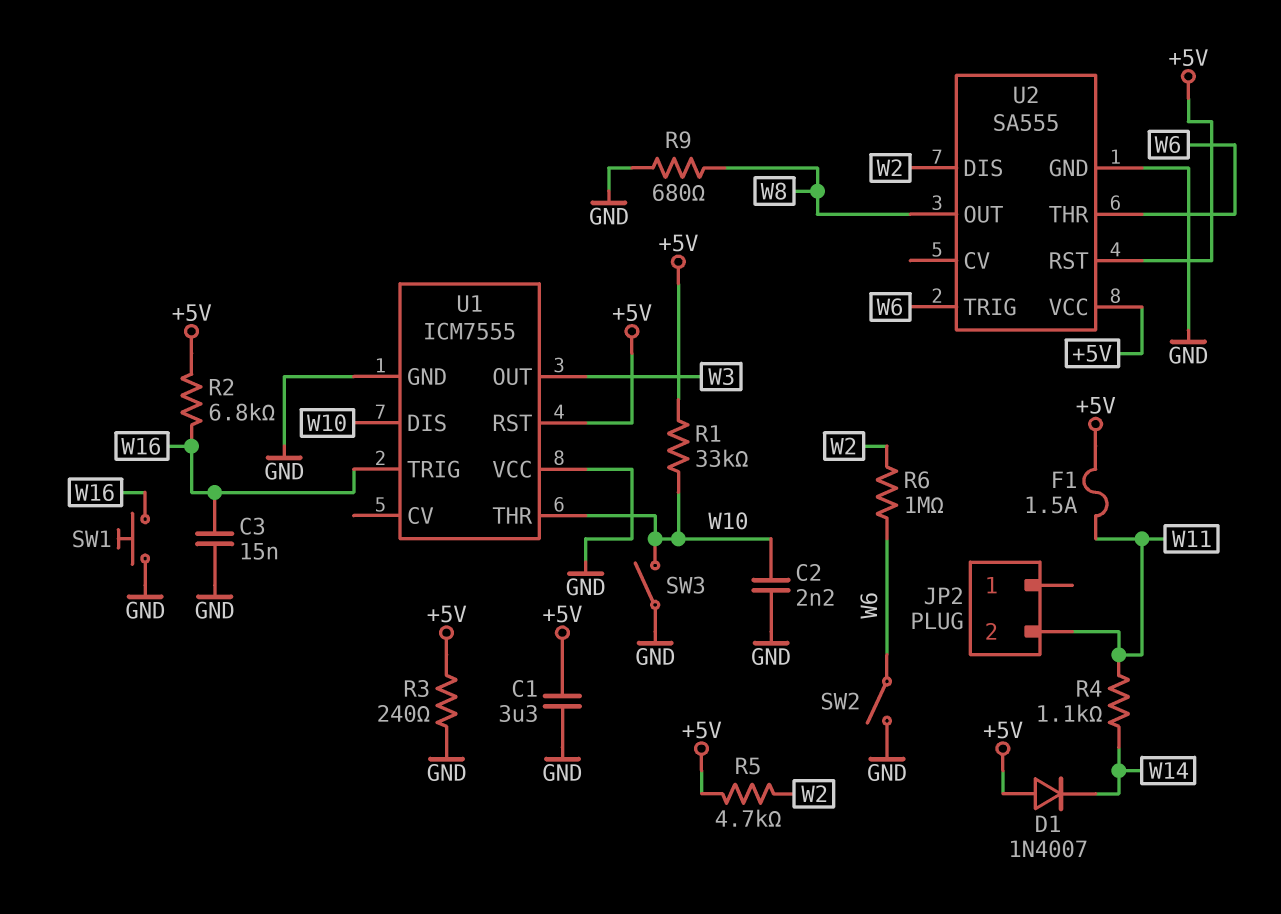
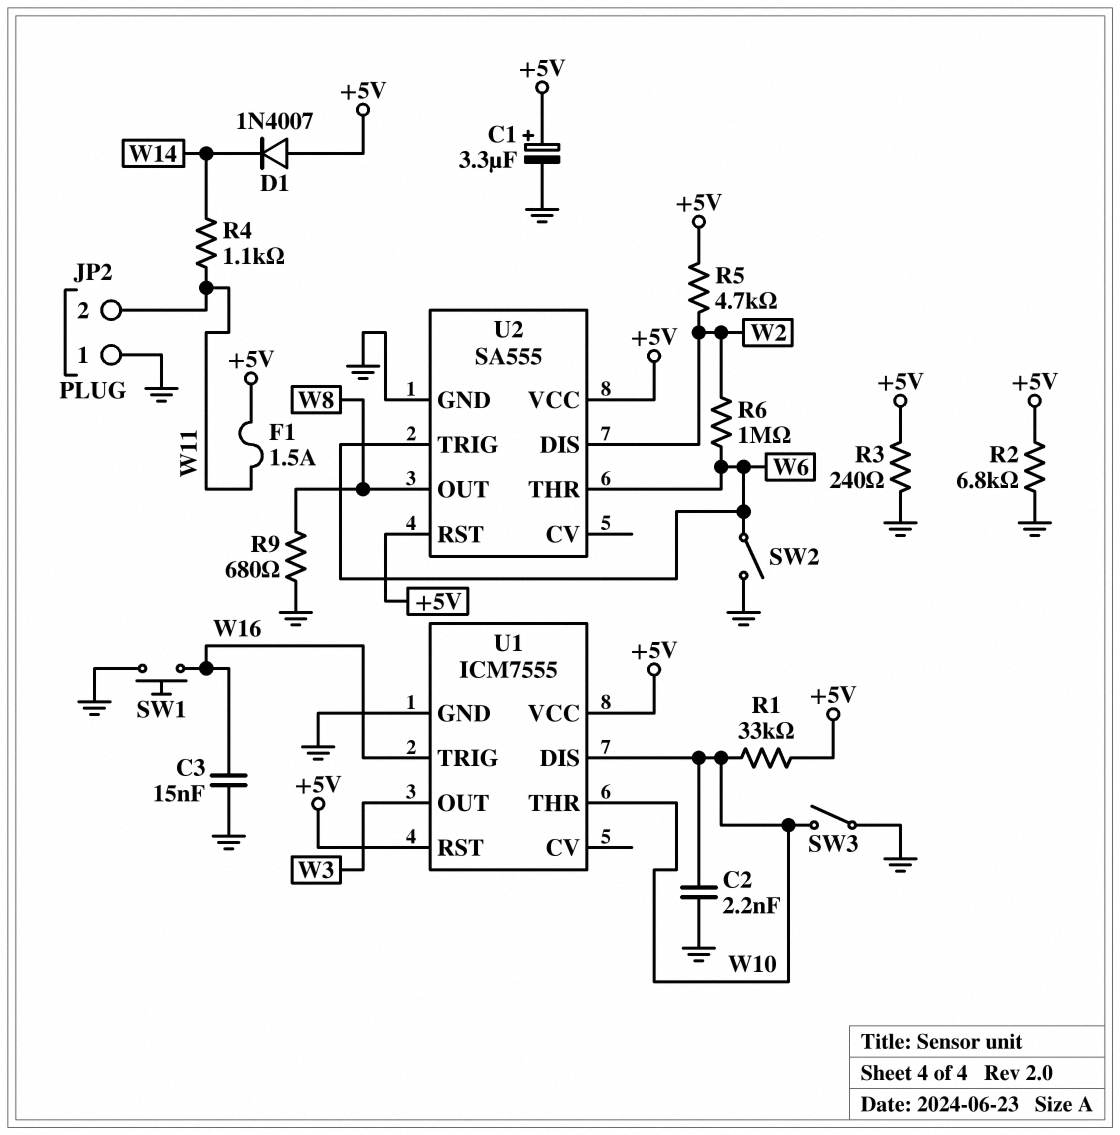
C1: 3.3uF (+5V, GND) -> 3.3uF (plus +5V, minus GND)
JP2 pin 1: none -> GND
R2: 6.8k (+5V, W16) -> 6.8k (+5V, GND)
U1 pin VCC: GND -> +5V

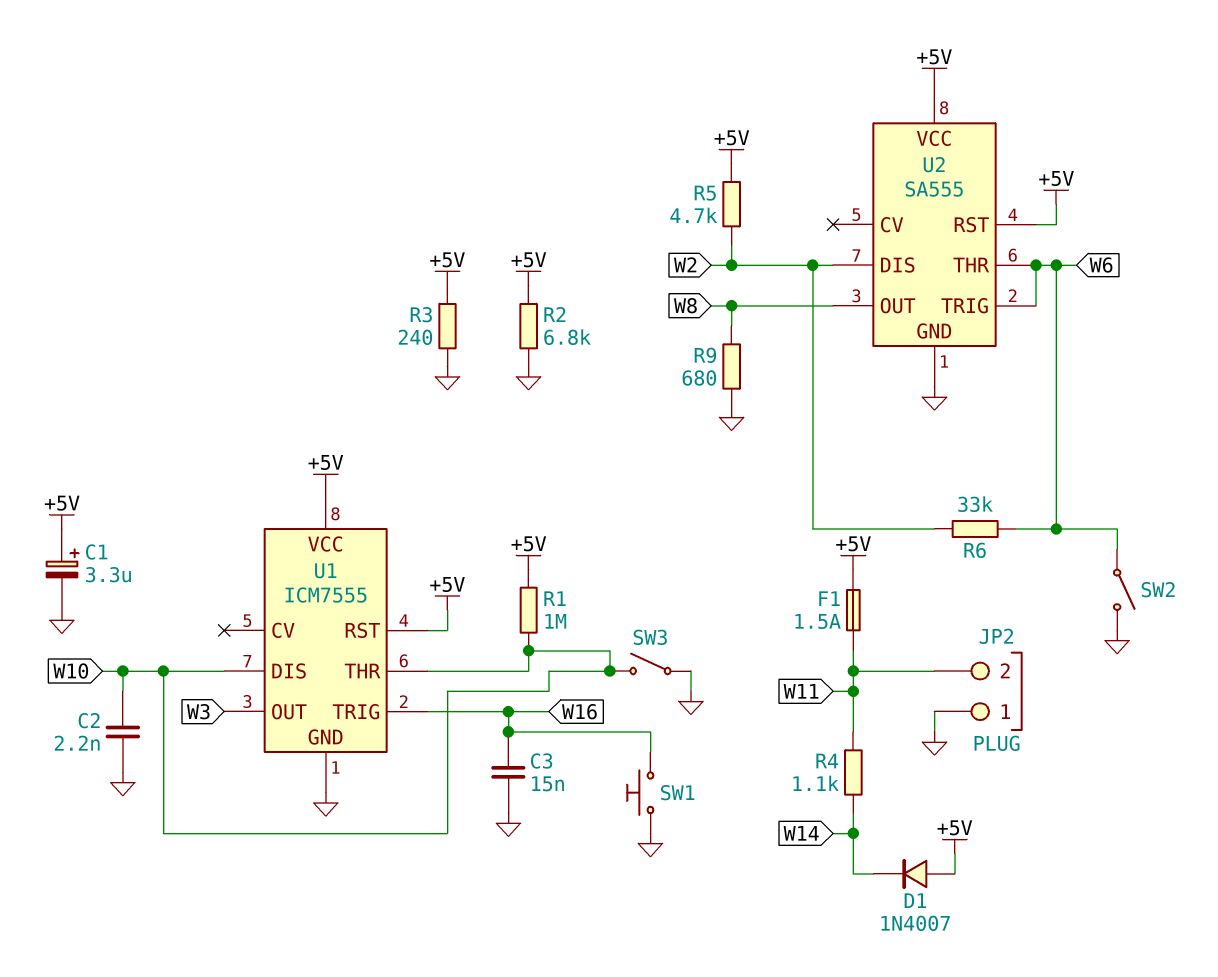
R1: 33k (+5V, W10) -> 1M (+5V, W10)
R6: 1M (W2, W6) -> 33k (W2, W6)

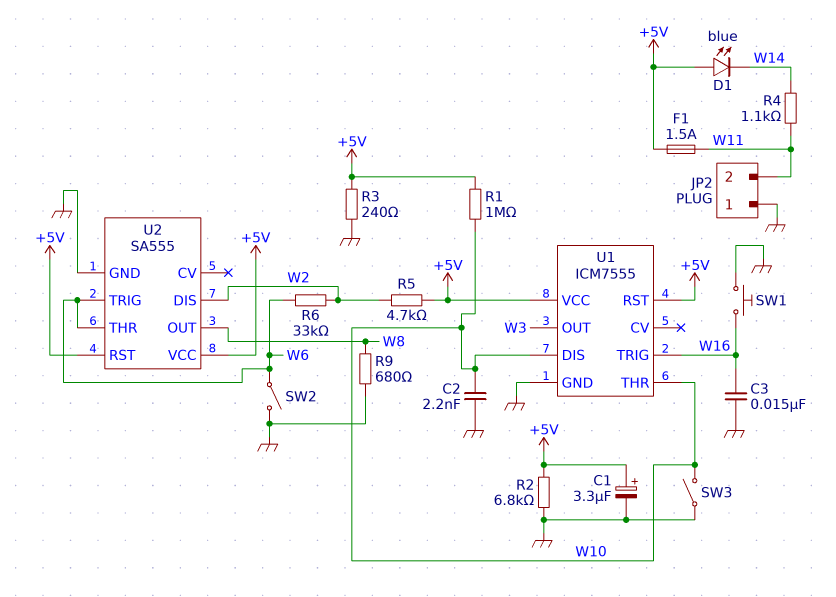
D1: diode 1N4007 (A +5V, K W14) -> LED blue (A +5V, K W14)

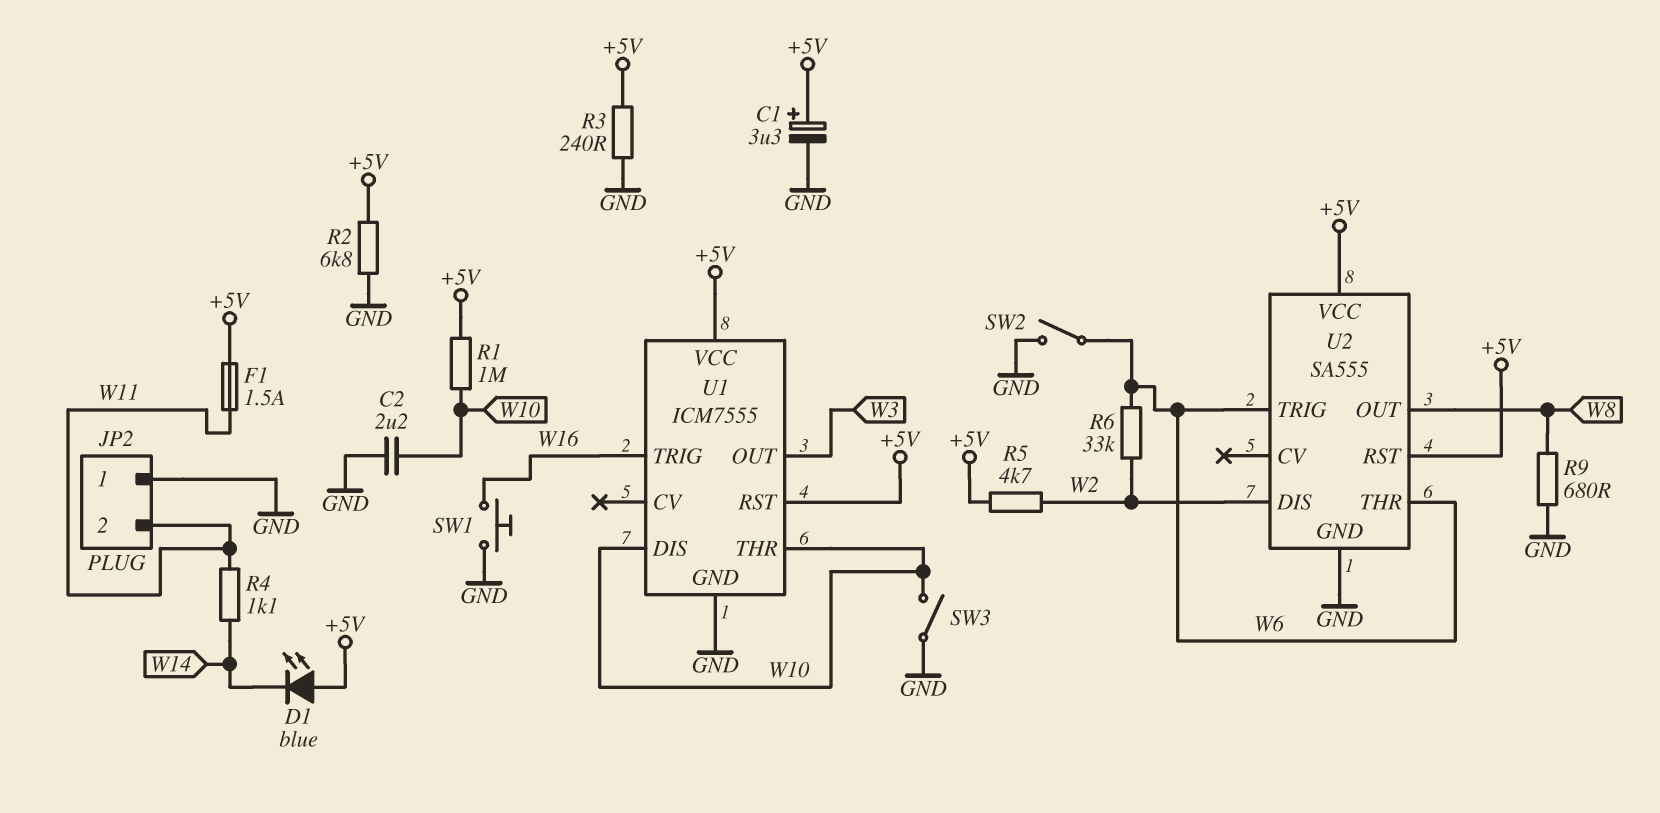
C2: 2.2nF (GND, W10) -> 2.2uF (GND, W10)
C3: 15nF (GND, W16) -> none

